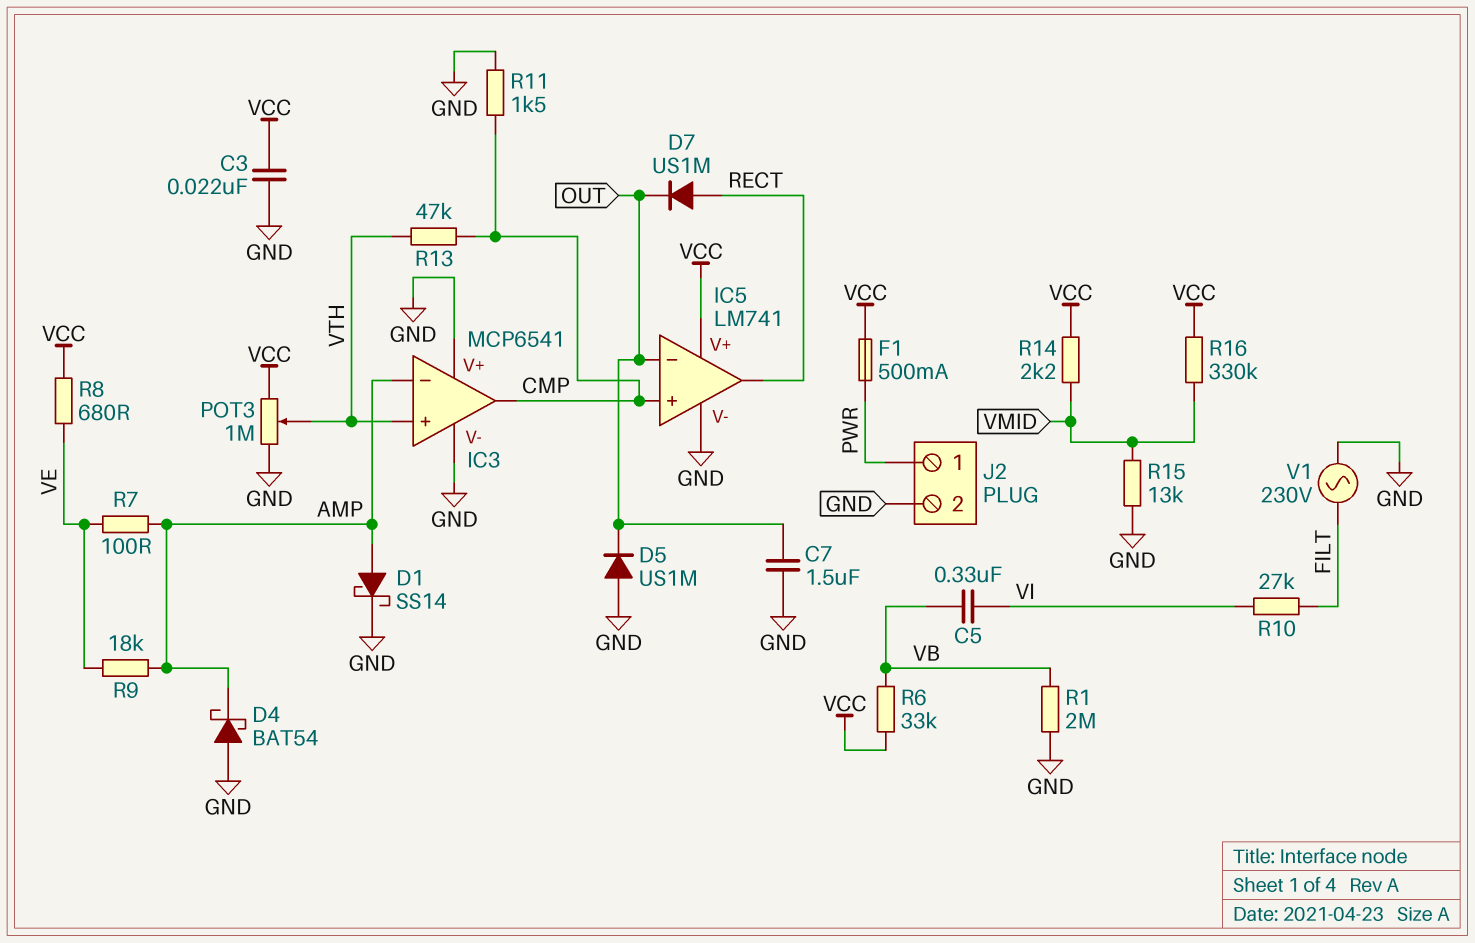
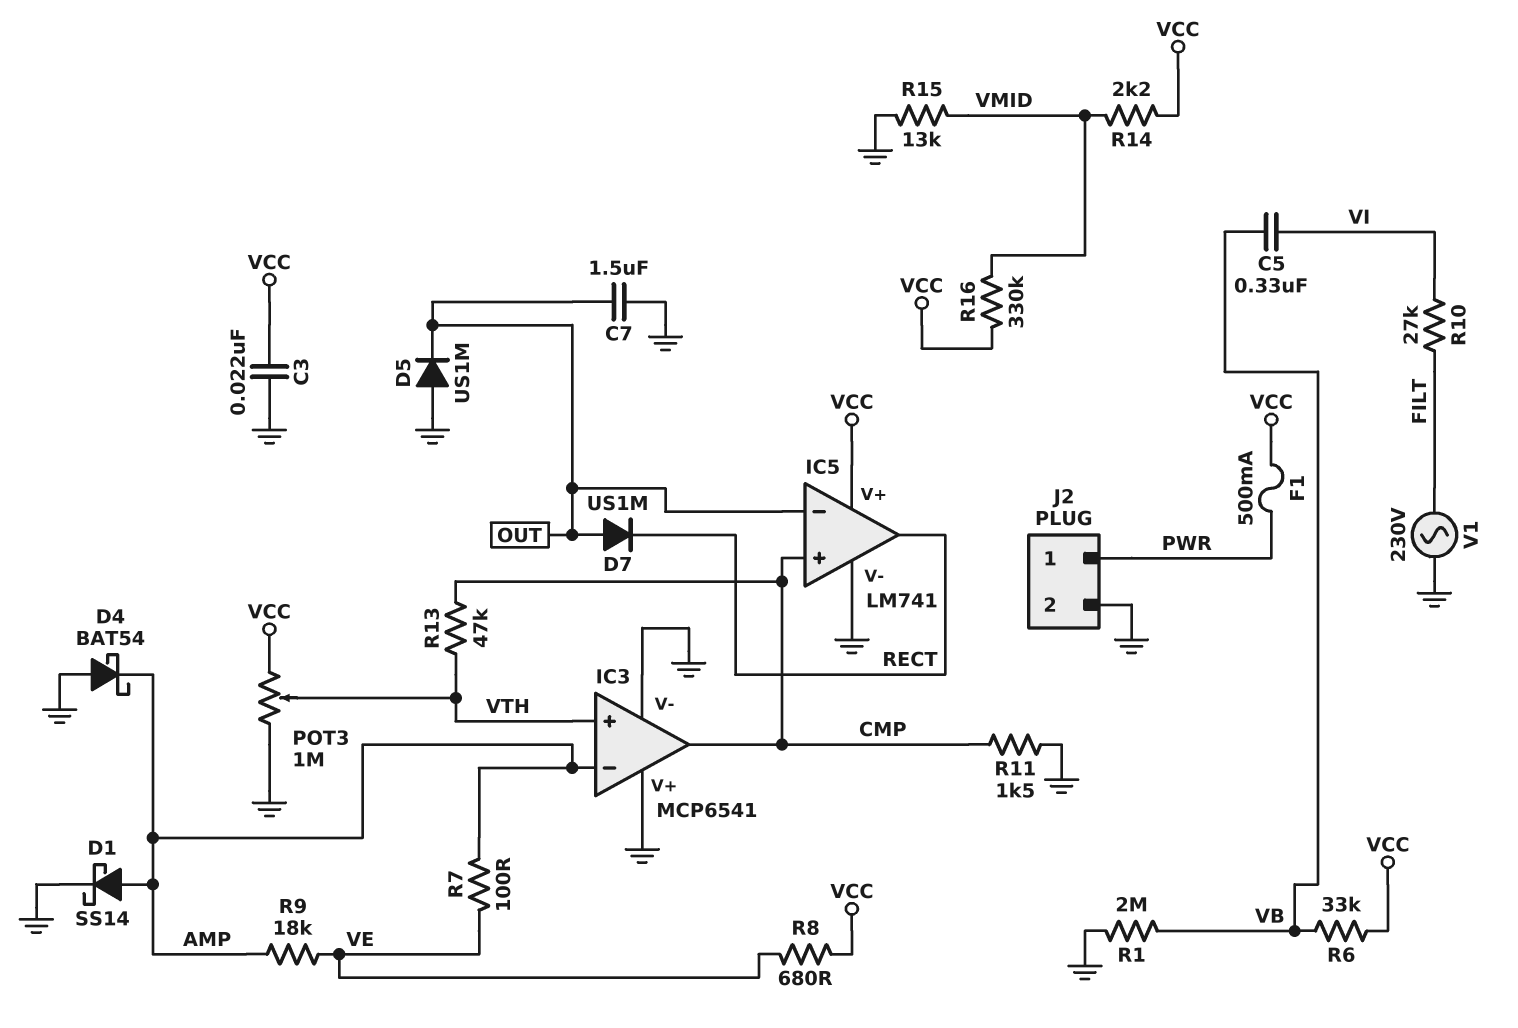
D7: diode US1M (A RECT, K OUT) -> diode US1M (A OUT, K RECT)

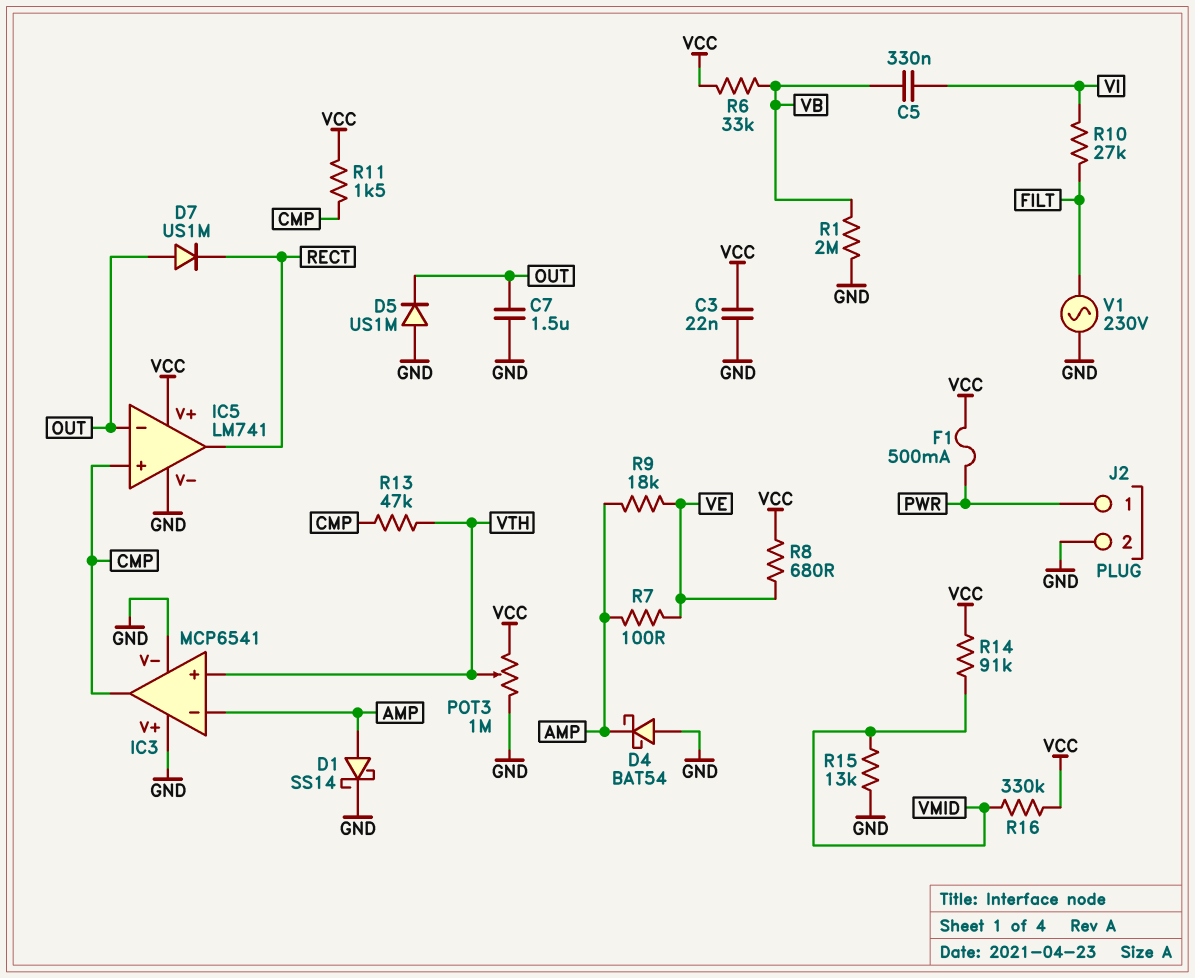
R11: 1.5k (CMP, GND) -> 1.5k (CMP, VCC)
R14: 2.2k (VCC, VMID) -> 91k (VCC, VMID)

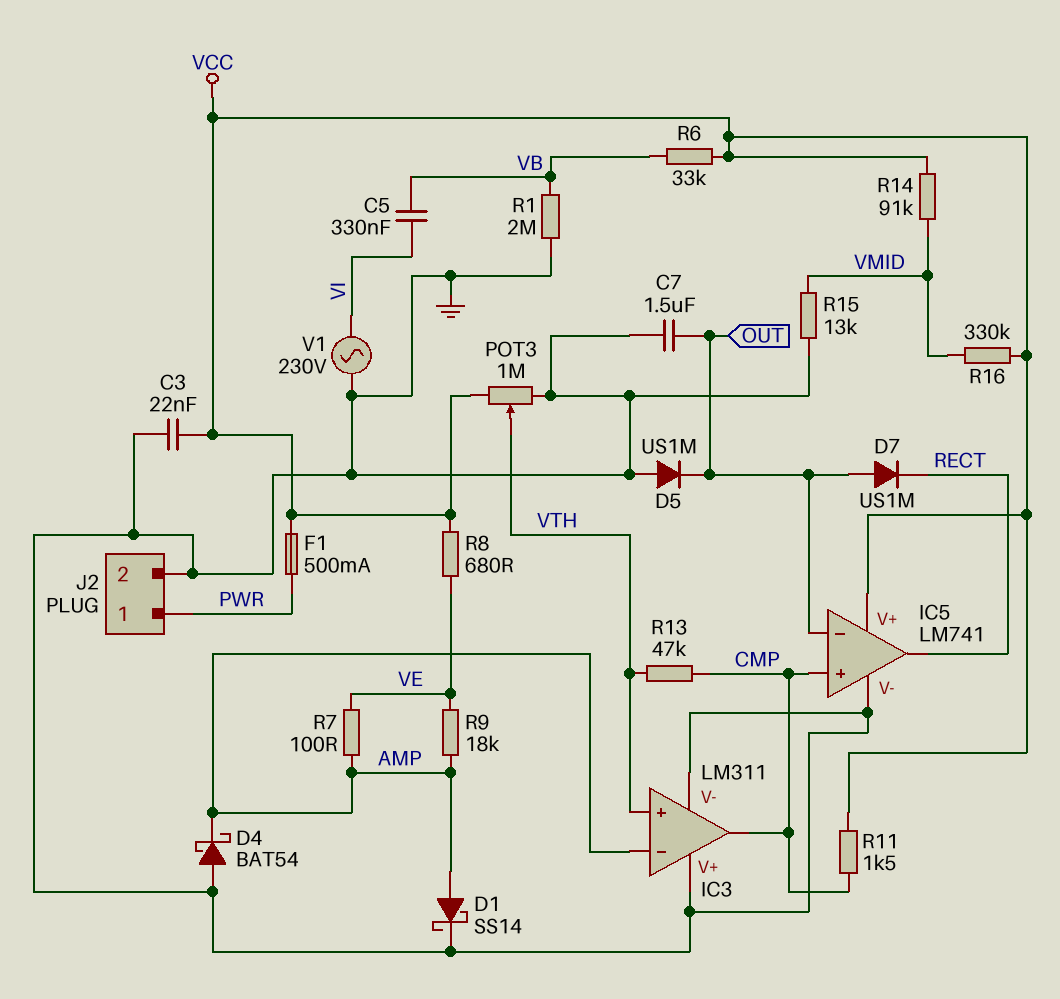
IC3: MCP6541 -> LM311
R10: 27k (FILT, VI) -> none
V1: AC 230V (FILT, GND) -> AC 230V (GND, VI)

